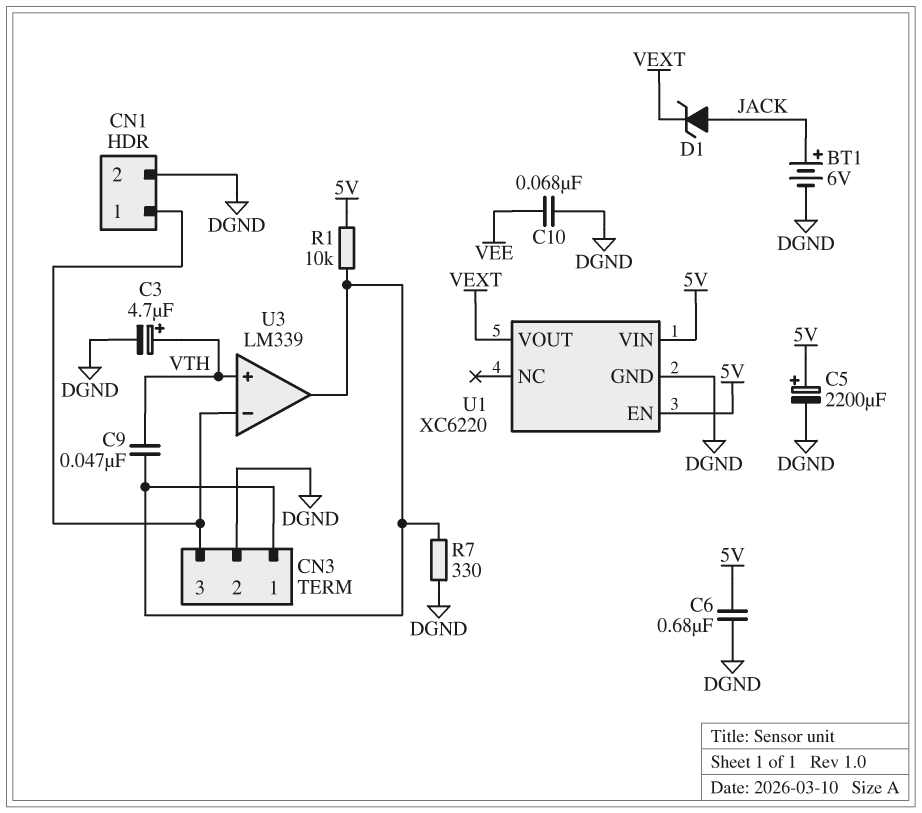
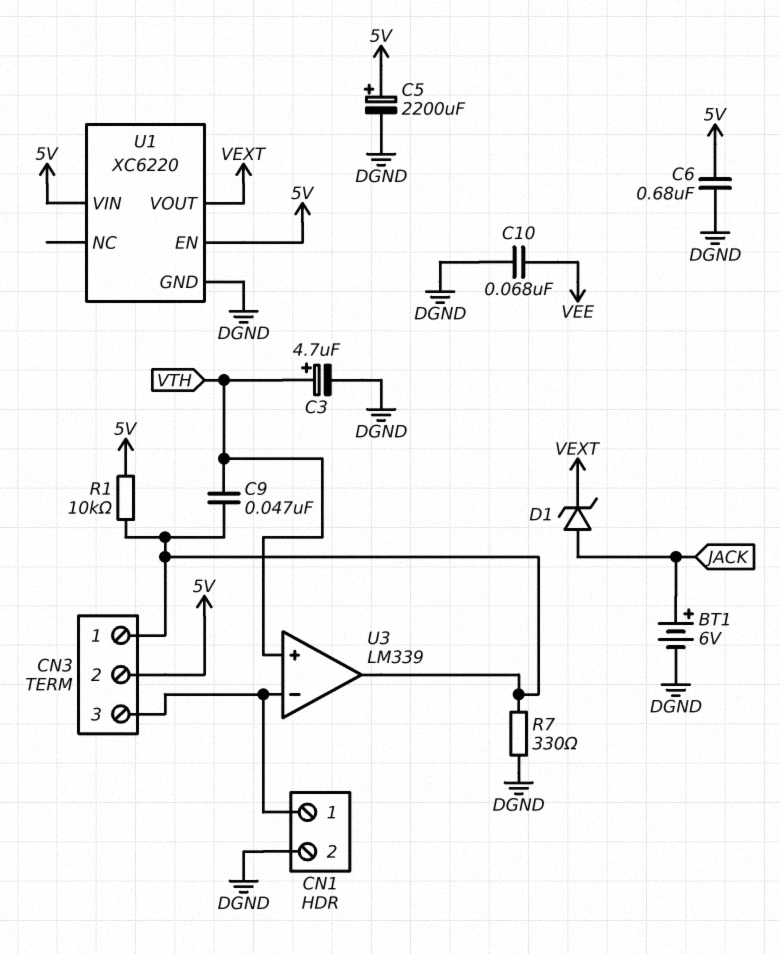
CN3 pin 2: DGND -> 5V

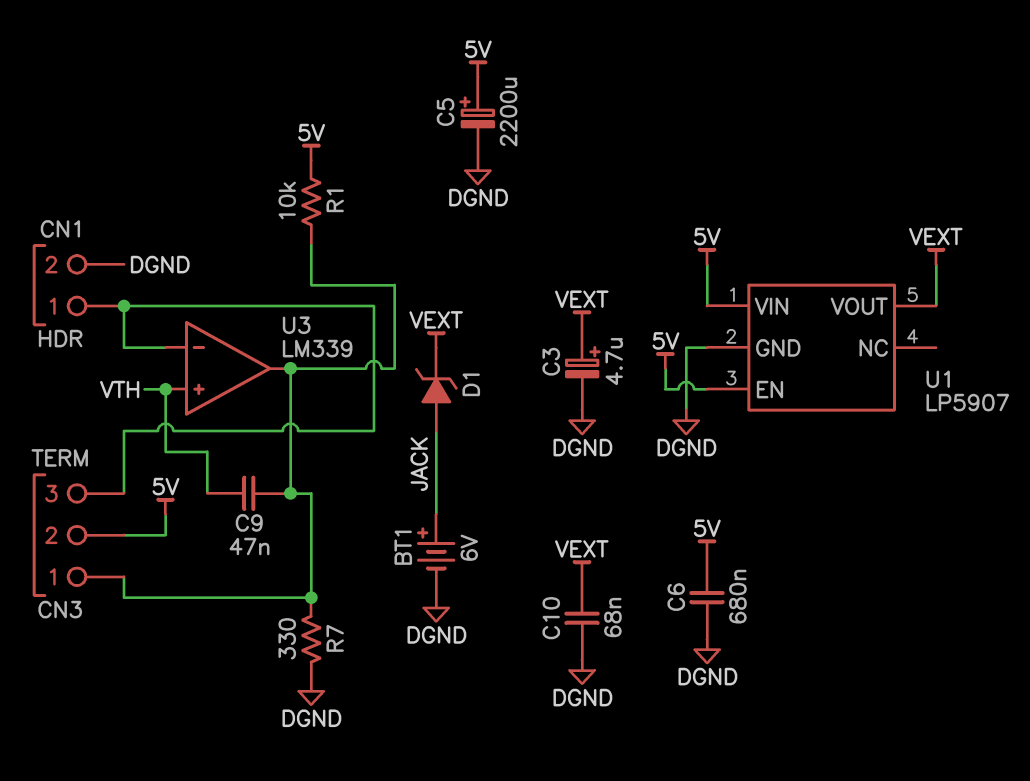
C3: 4.7uF (plus VTH, minus DGND) -> 4.7uF (plus VEXT, minus DGND)
C10: 68nF (DGND, VEE) -> 68nF (DGND, VEXT)
U1: XC6220 -> LP5907

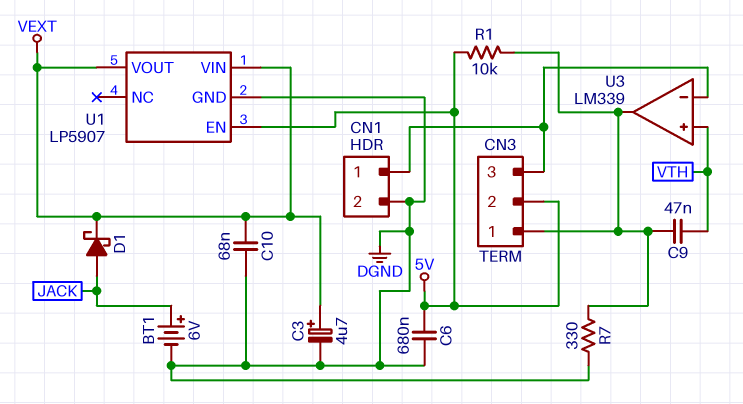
C5: 2200uF (plus 5V, minus DGND) -> none
D1: zener (A JACK, K VEXT) -> schottky (A JACK, K VEXT)
U1 pin VIN: 5V -> VEXT

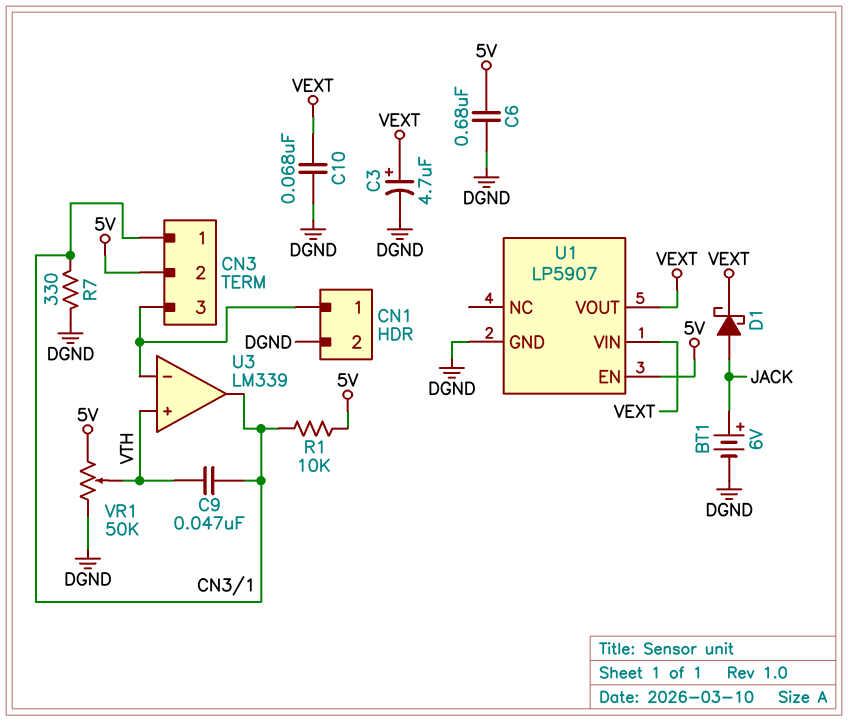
VR1: none -> 50k (5V, DGND, wiper VTH)

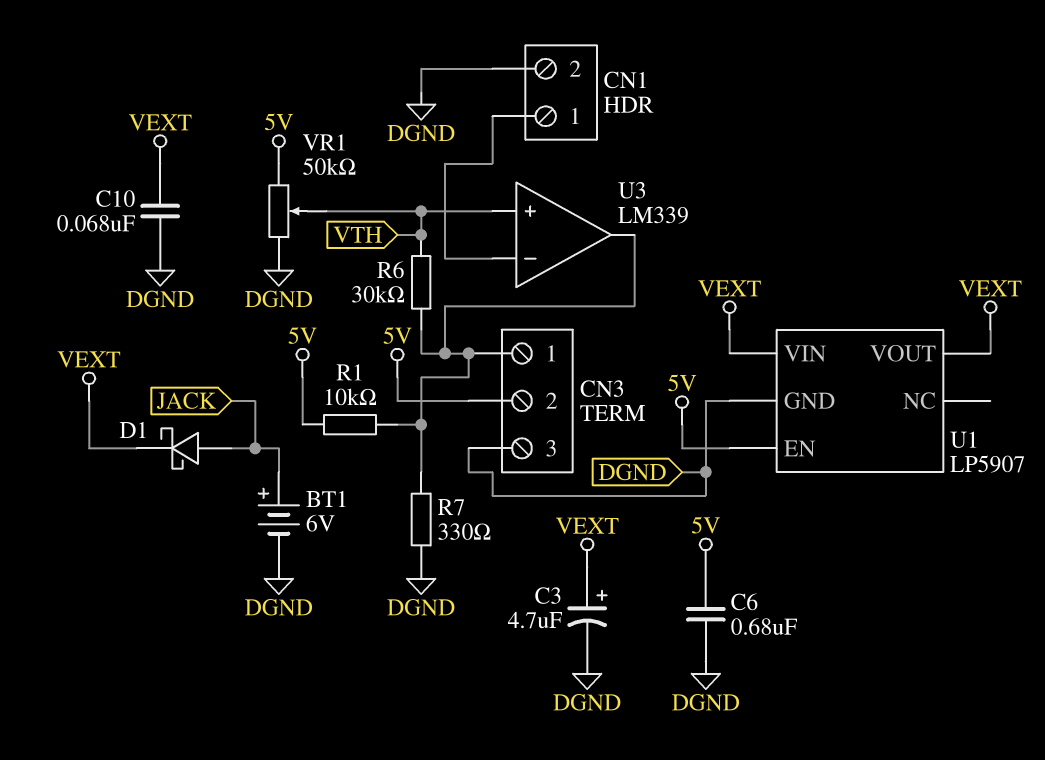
C9: 47nF (CN3/1, VTH) -> none
CN3 pin 3: CN1/1 -> DGND
R6: none -> 30k (CN3/1, VTH)

